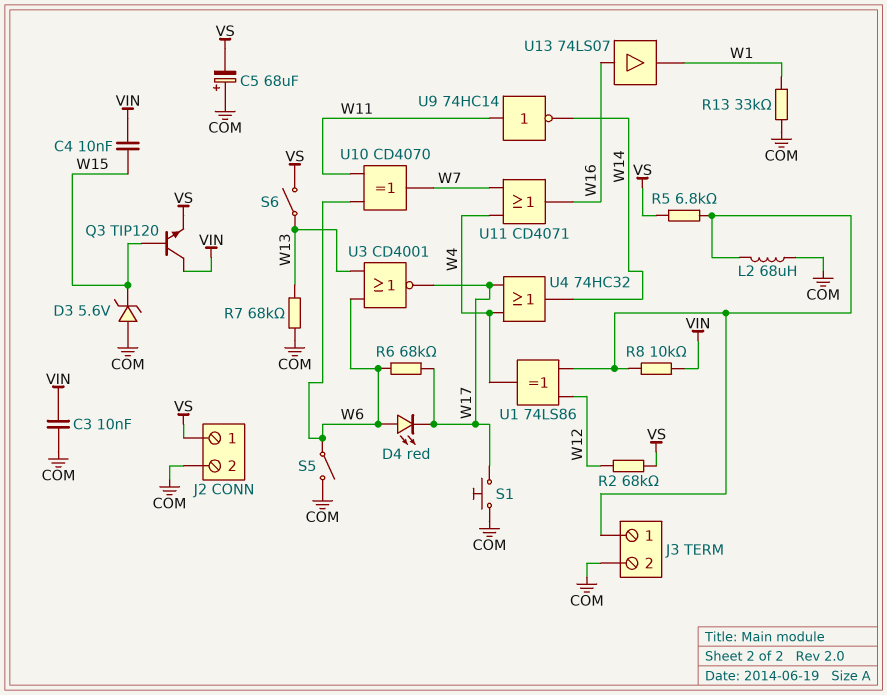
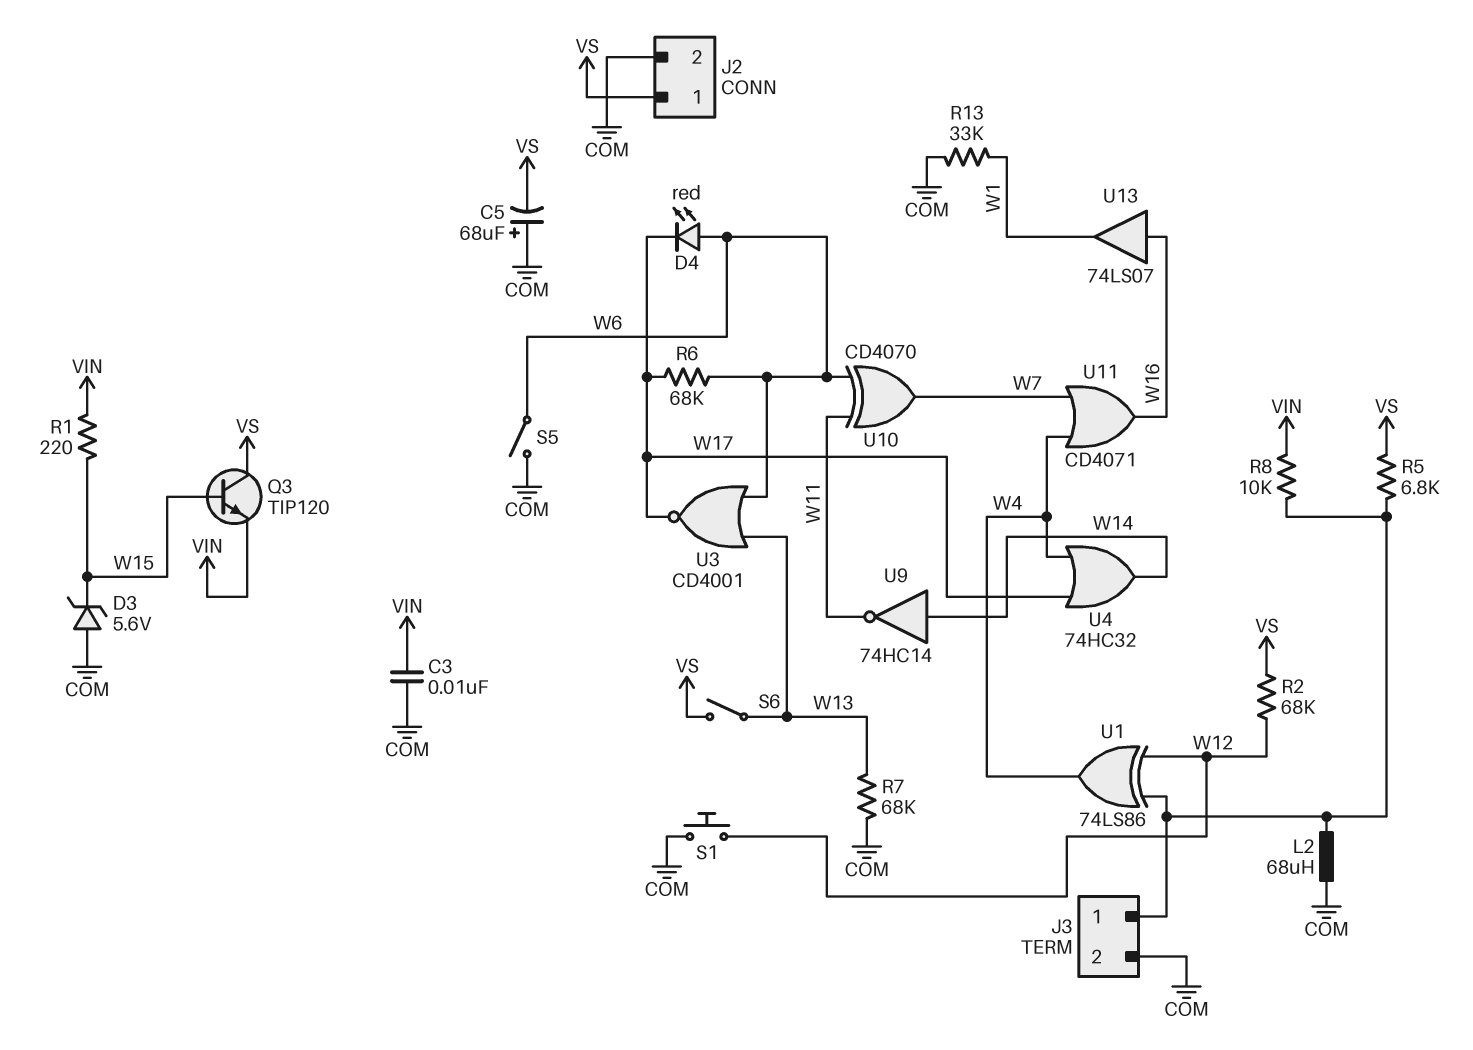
C4: 10nF (VIN, W15) -> none
Q3: NPN TIP120 (B W15, C VIN, E VS) -> NPN TIP120 (B W15, C VS, E VIN)
R1: none -> 220 (VIN, W15)
S1: button (COM, W17) -> button (COM, W12)
U9: NOT 74HC14 (in W11, out W14) -> NOT 74HC14 (in W14, out W11)

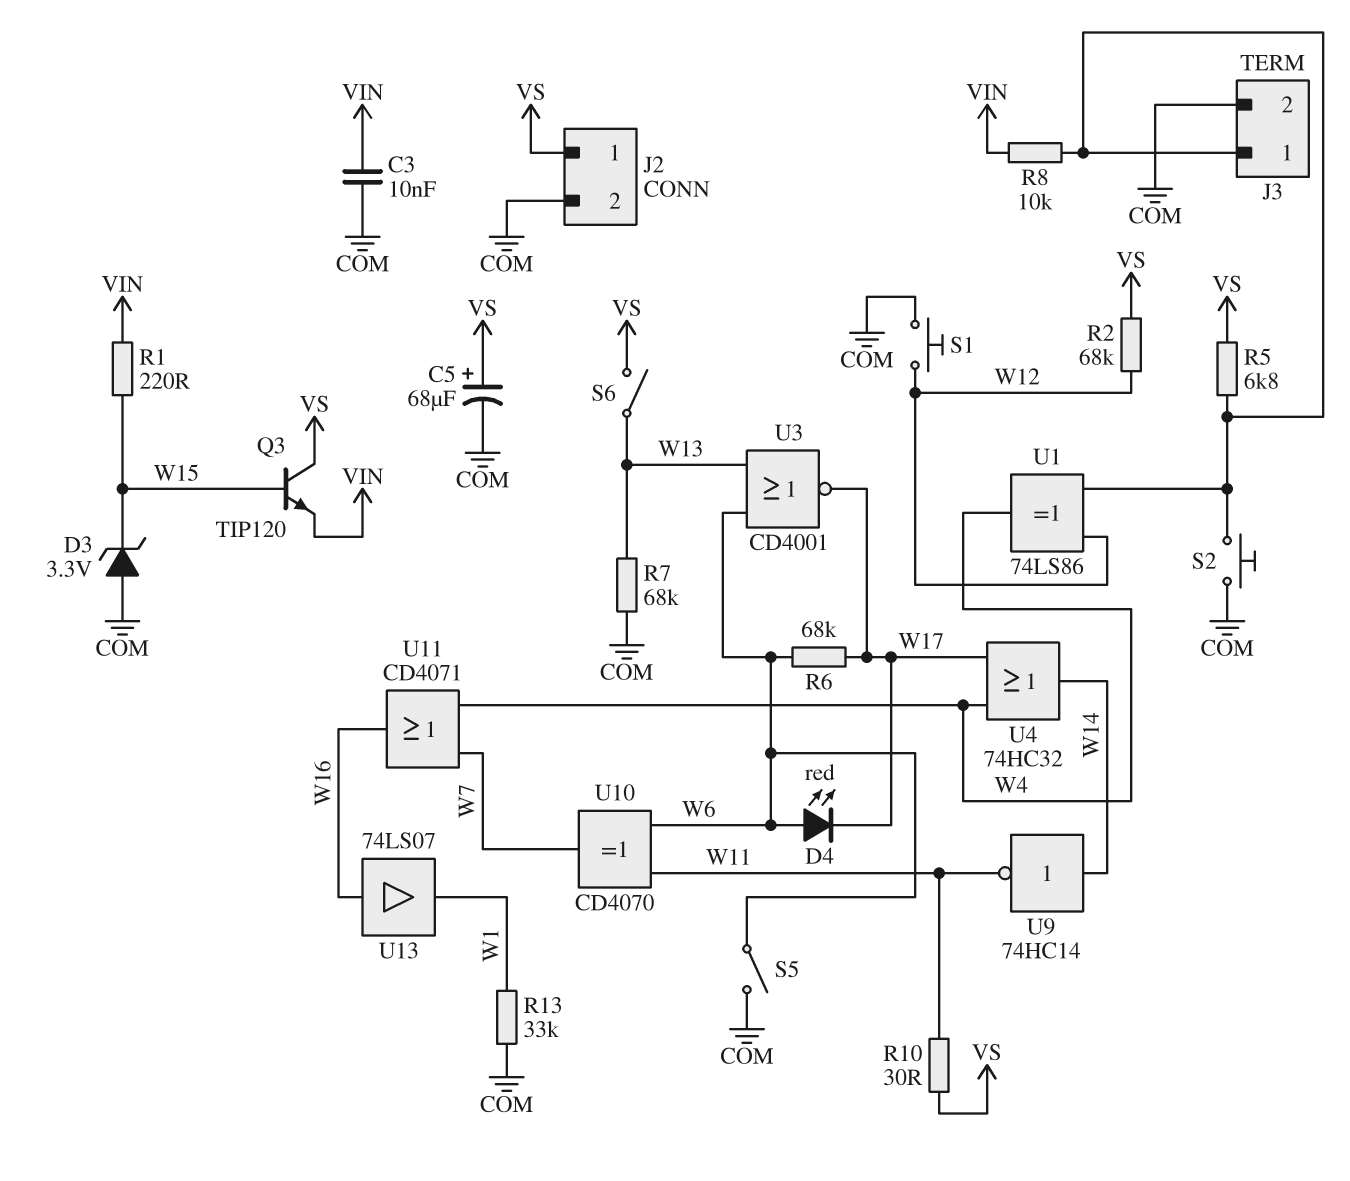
C5: 68uF (plus COM, minus VS) -> 68uF (plus VS, minus COM)
D3: zener 5.6V (A COM, K W15) -> zener 3.3V (A COM, K W15)
L2: 68uH (COM, J3/1) -> none
R10: none -> 30 (VS, W11)
S2: none -> button (COM, J3/1)

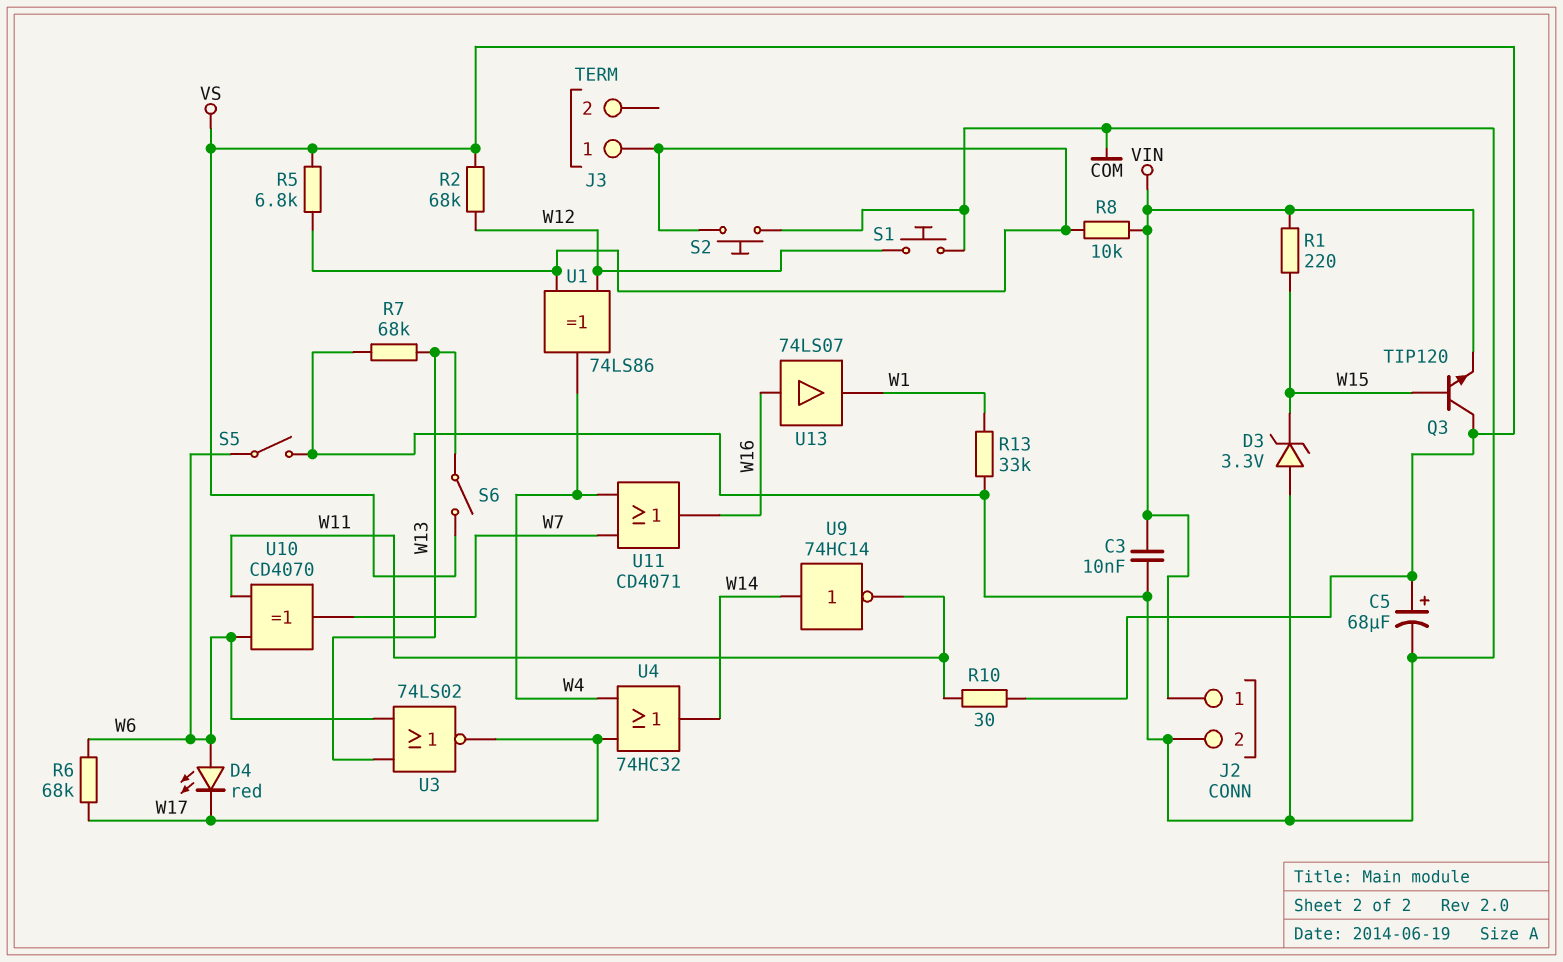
J2 pin 1: VS -> VIN
J3 pin 2: COM -> none
U3: NOR CD4001 (in W6, in W13, out W17) -> NOR 74LS02 (in W6, in W13, out W17)

